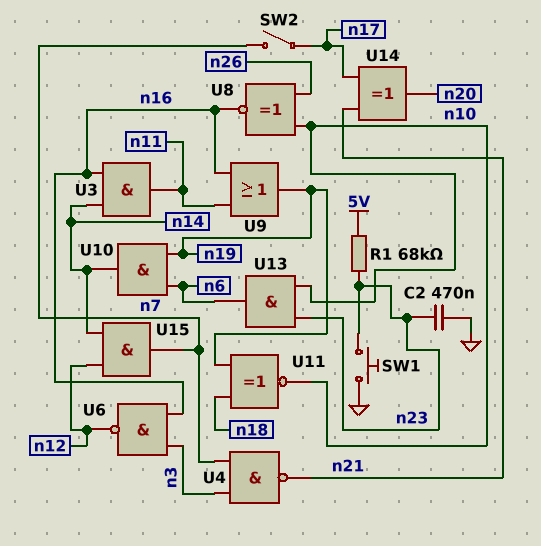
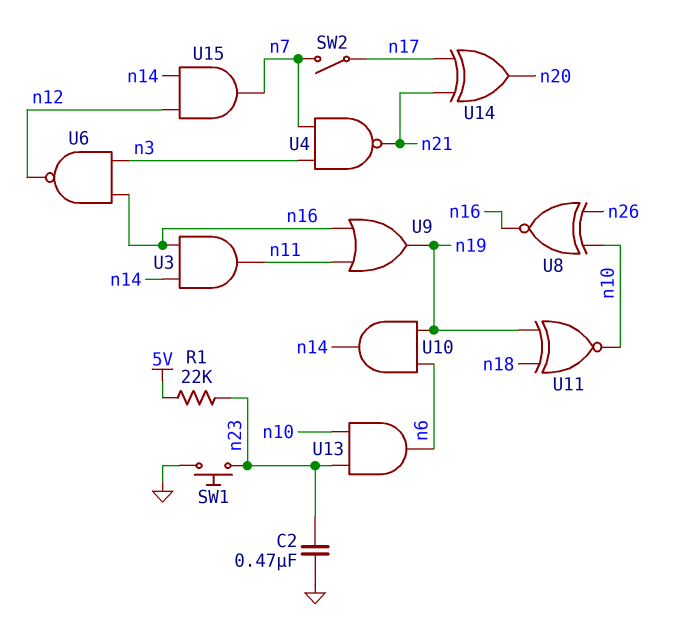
R1: 68k (5V, n23) -> 22k (5V, n23)

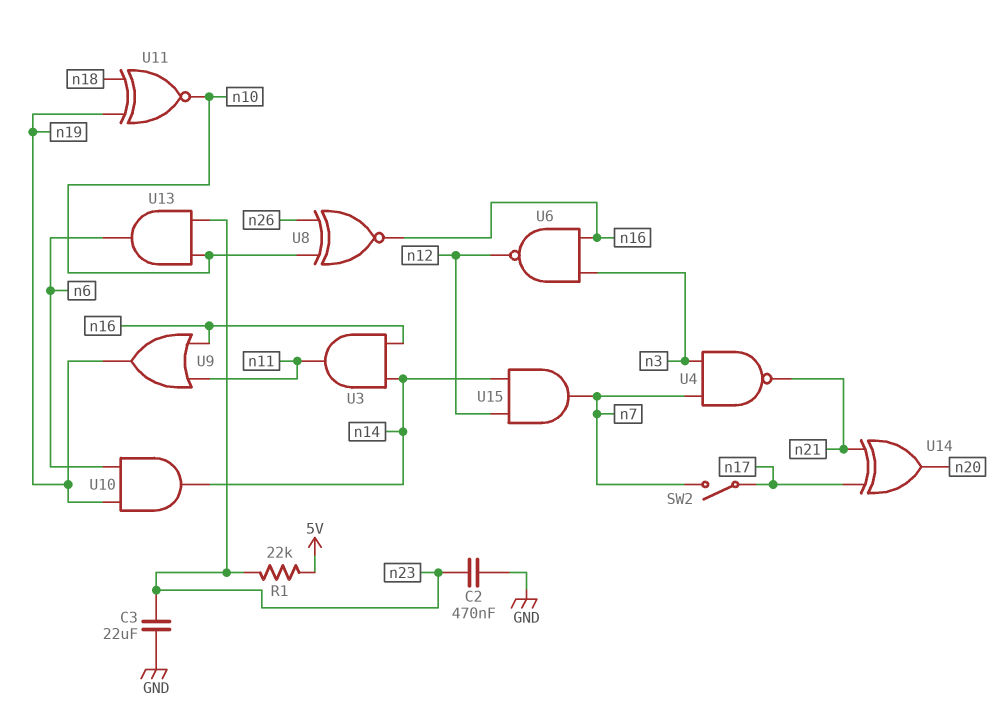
C3: none -> 22uF (GND, n23)
SW1: button (GND, n23) -> none

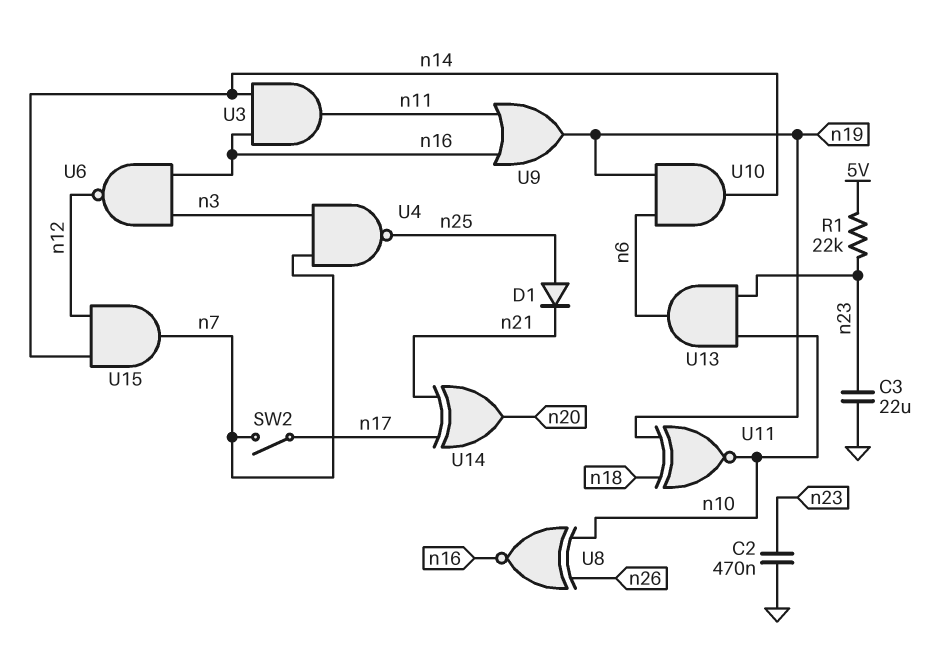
D1: none -> diode (A n25, K n21)
U4: NAND (in n3, in n7, out n21) -> NAND (in n3, in n7, out n25)

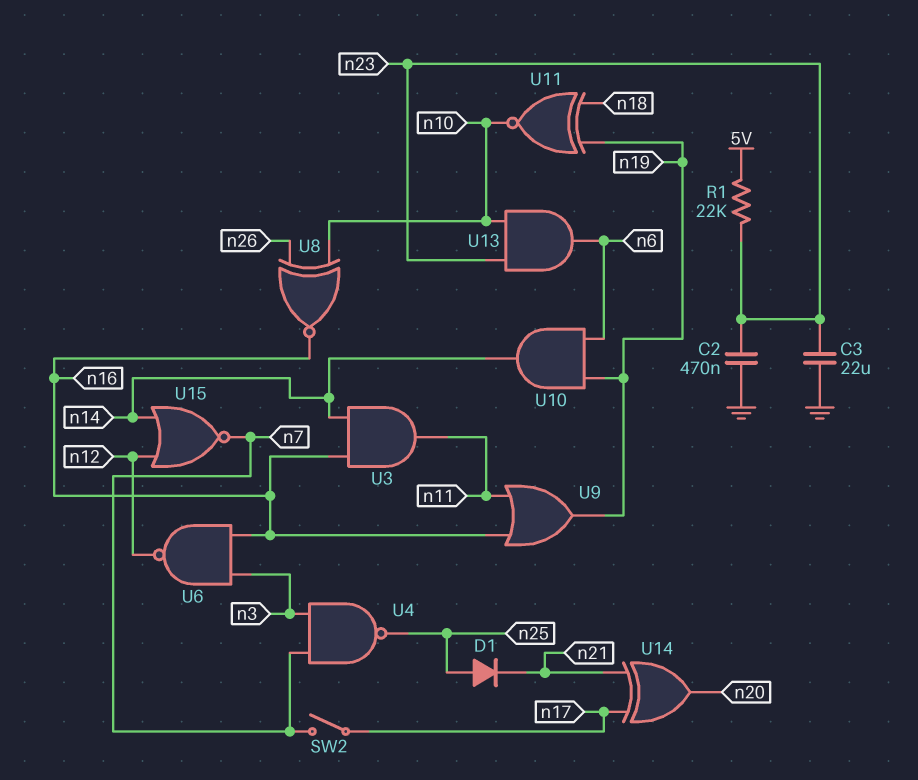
U15: AND (in n12, in n14, out n7) -> NOR (in n12, in n14, out n7)

